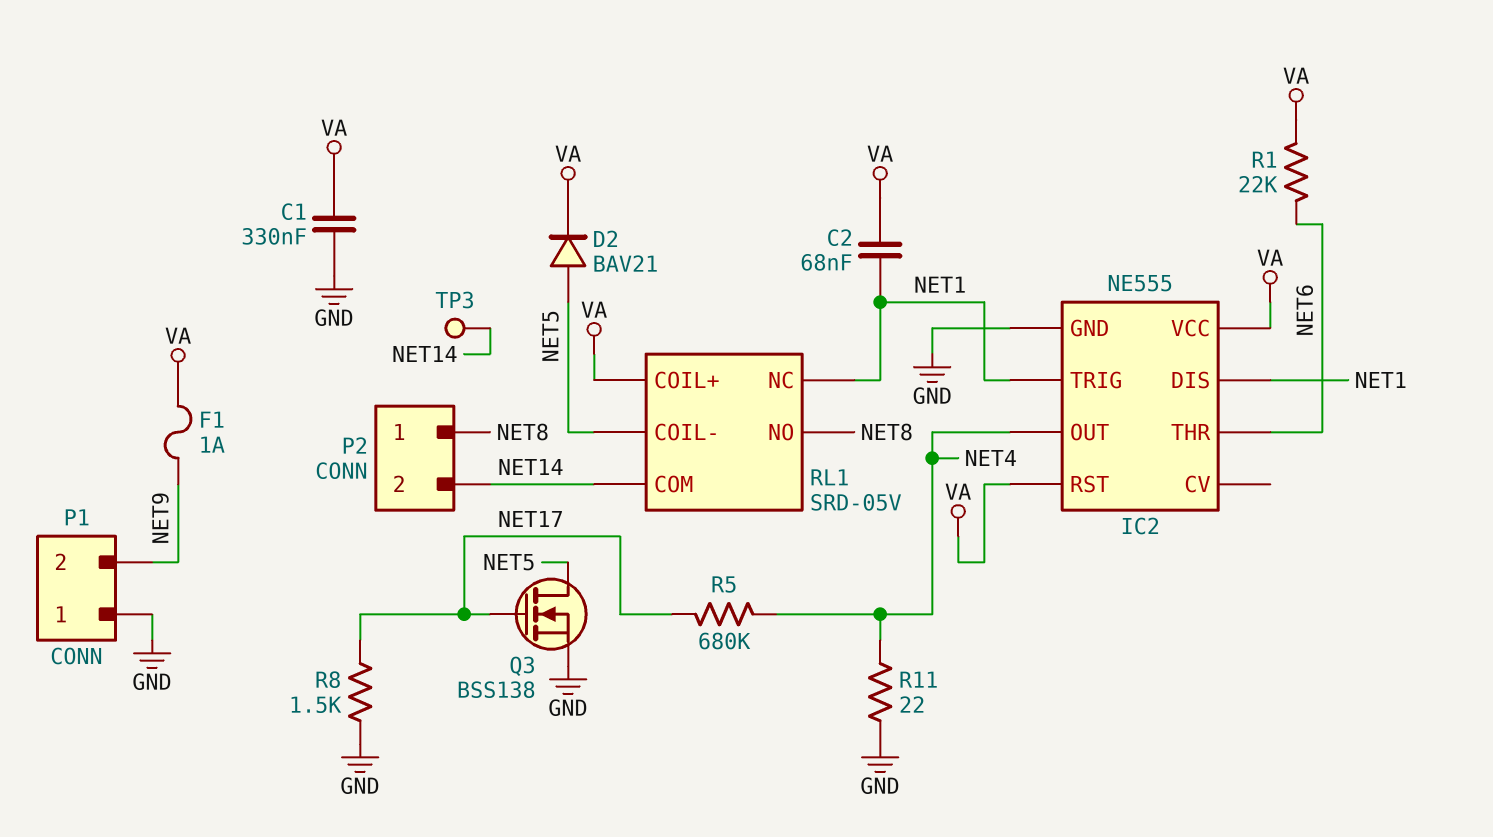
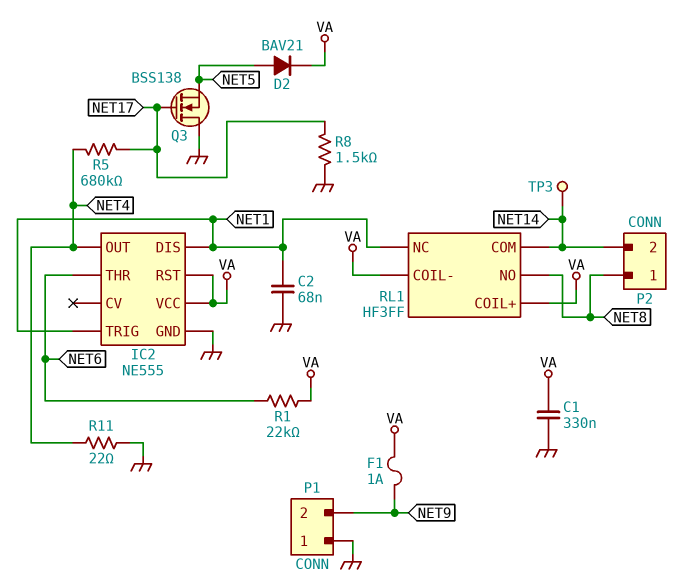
C2: 68nF (NET1, VA) -> 68nF (GND, NET1)
Q3: NMOS BSS138 (G NET17, D NET5, S GND) -> NMOS BSS138 (G NET17, D GND, S NET5)
RL1: SRD-05V -> HF3FF
RL1 pin COIL-: NET5 -> VA

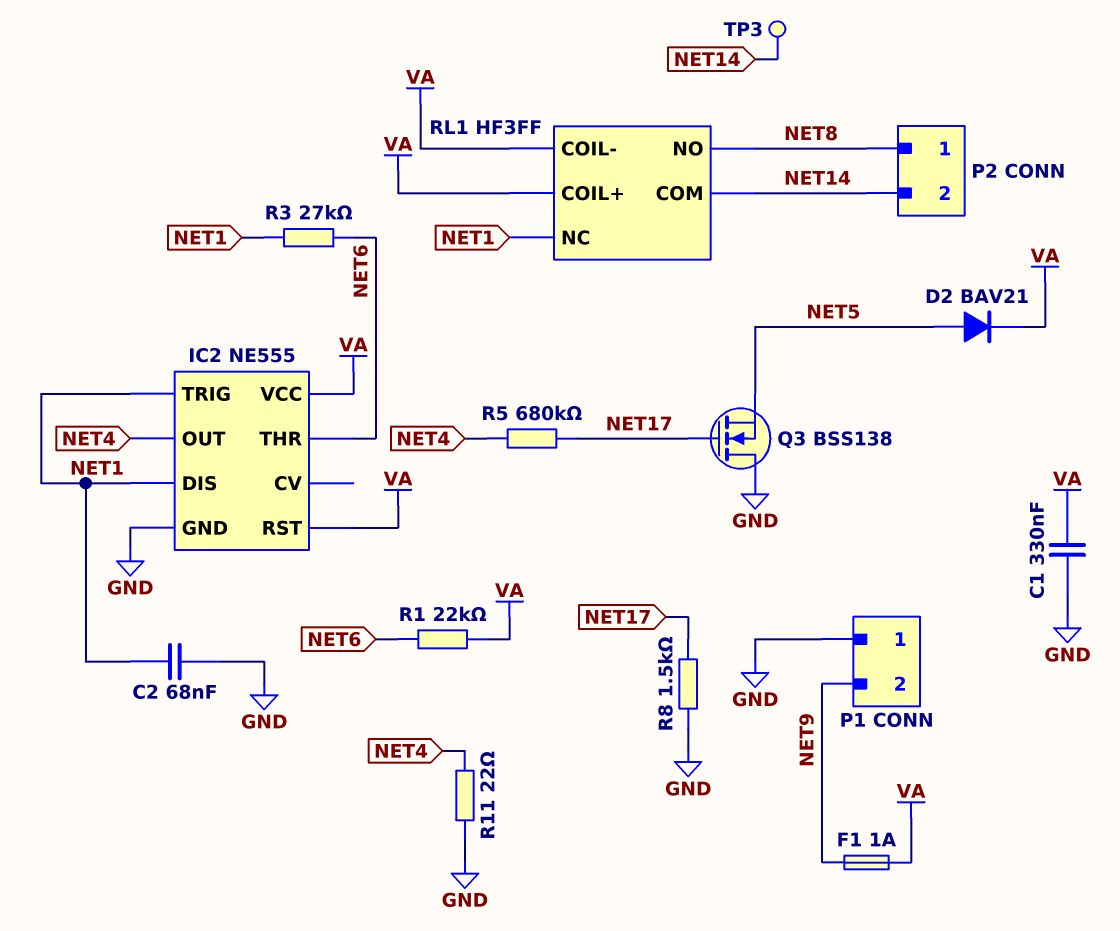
R3: none -> 27k (NET1, NET6)

